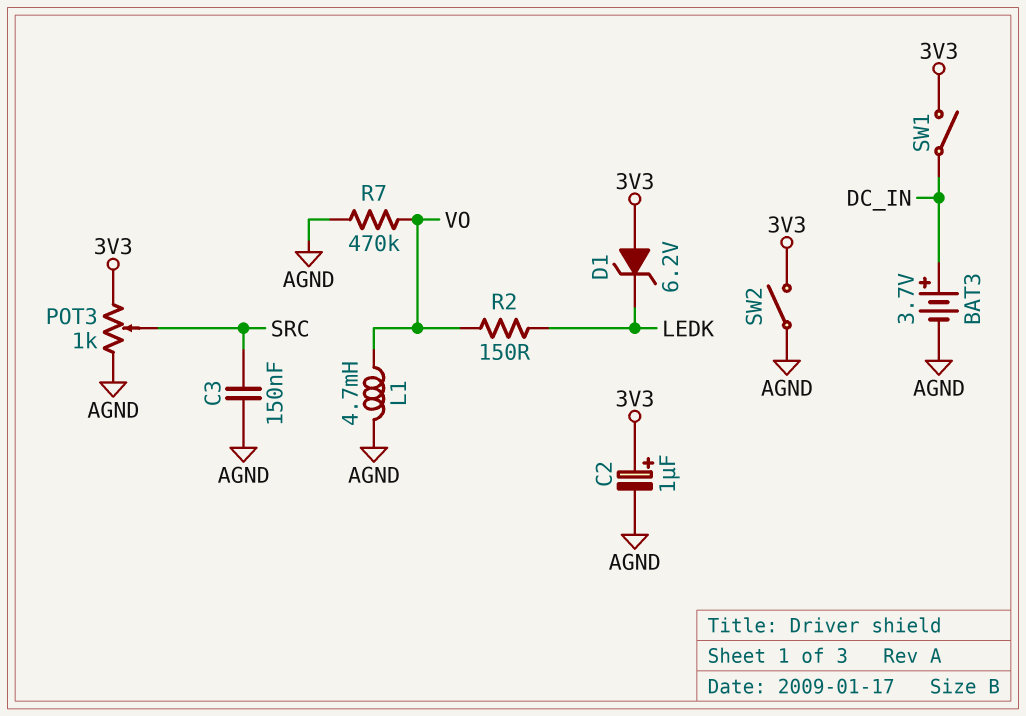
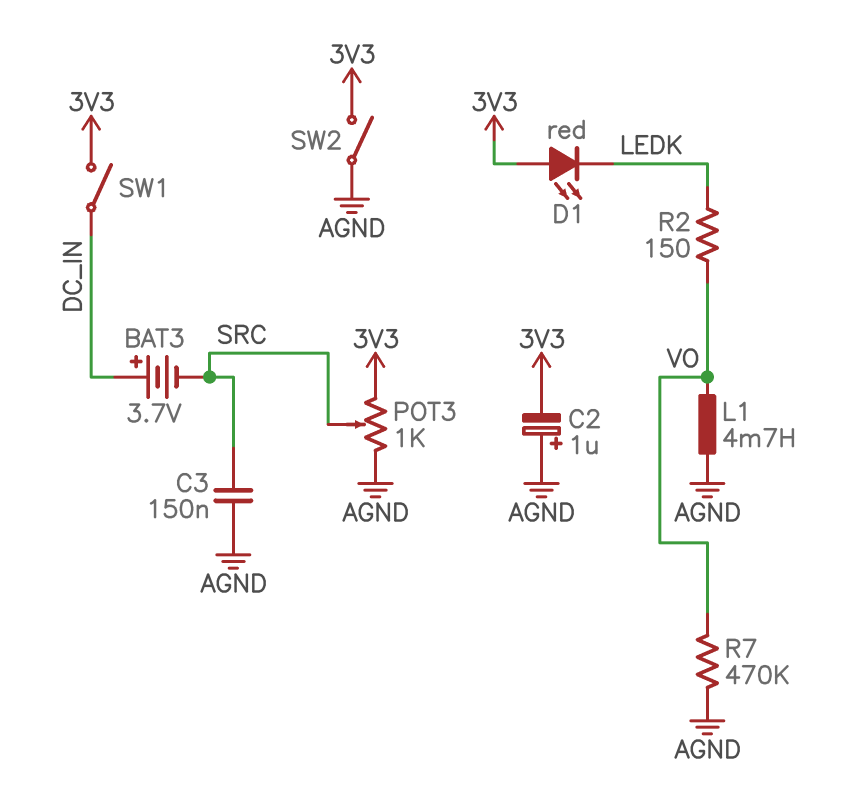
BAT3: 3.7V (plus DC_IN, minus AGND) -> 3.7V (plus DC_IN, minus SRC)
C2: 1uF (plus 3V3, minus AGND) -> 1uF (plus AGND, minus 3V3)
D1: zener 6.2V (A 3V3, K LEDK) -> LED red (A 3V3, K LEDK)

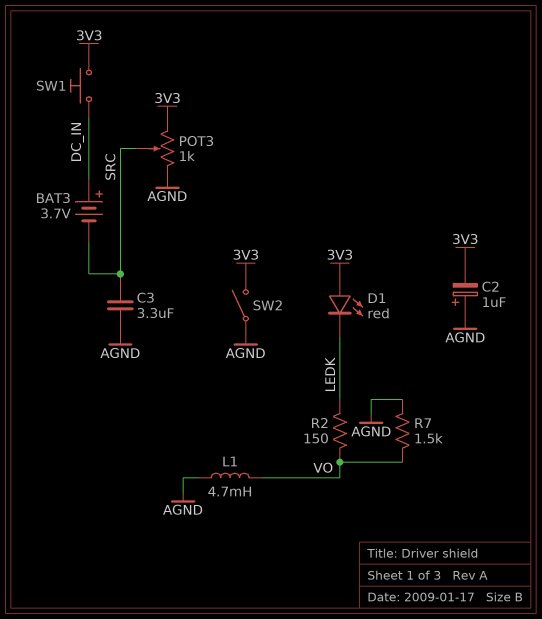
C3: 150nF (AGND, SRC) -> 3.3uF (AGND, SRC)
R7: 470k (AGND, VO) -> 1.5k (AGND, VO)
SW1: switch (3V3, DC_IN) -> button (3V3, DC_IN)

